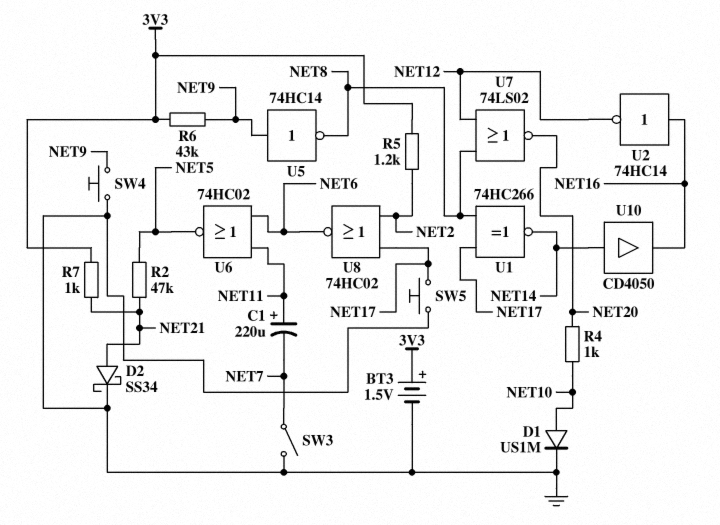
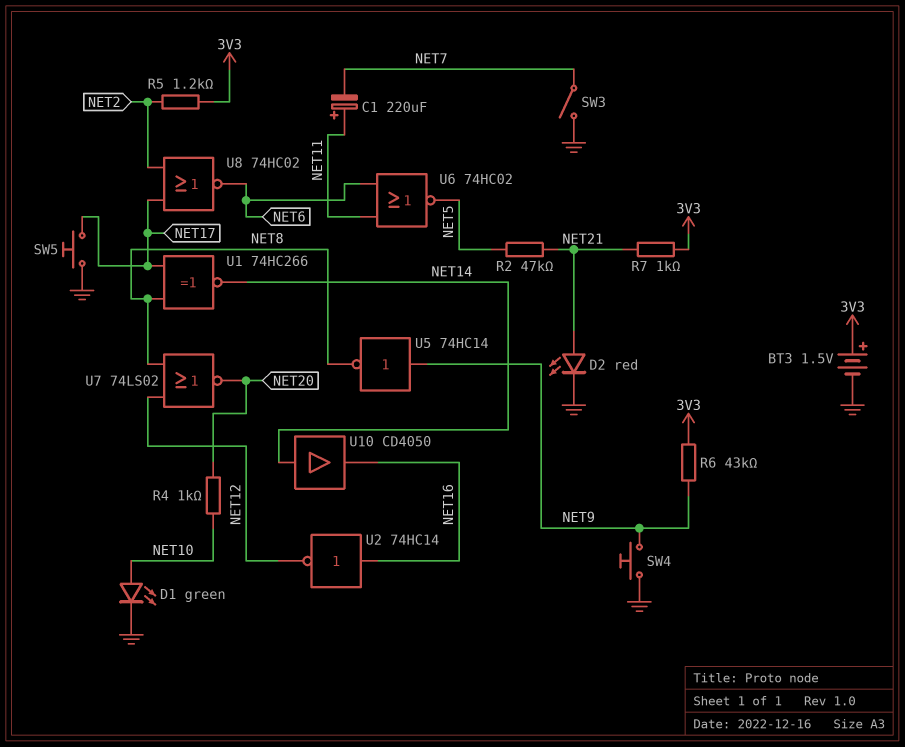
D1: diode US1M (A NET10, K GND) -> LED green (A NET10, K GND)
D2: schottky SS34 (A NET21, K GND) -> LED red (A NET21, K GND)

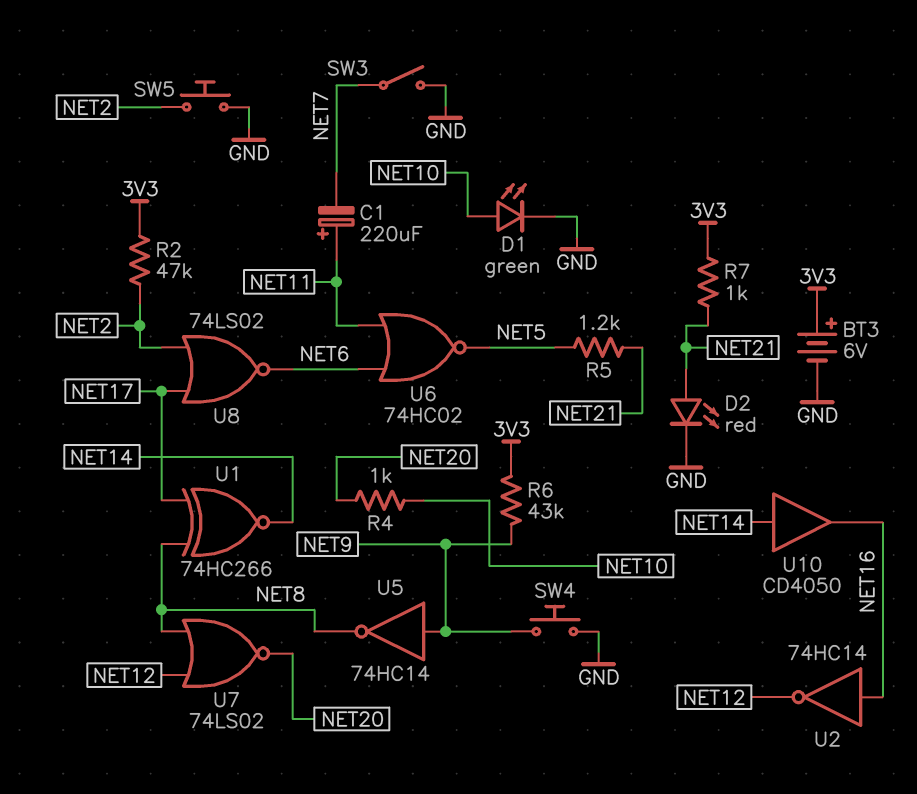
BT3: 1.5V (plus 3V3, minus GND) -> 6V (plus 3V3, minus GND)
R2: 47k (NET5, NET21) -> 47k (3V3, NET2)
R5: 1.2k (3V3, NET2) -> 1.2k (NET5, NET21)
SW5: button (GND, NET17) -> button (GND, NET2)
U8: NOR 74HC02 (in NET2, in NET17, out NET6) -> NOR 74LS02 (in NET2, in NET17, out NET6)

